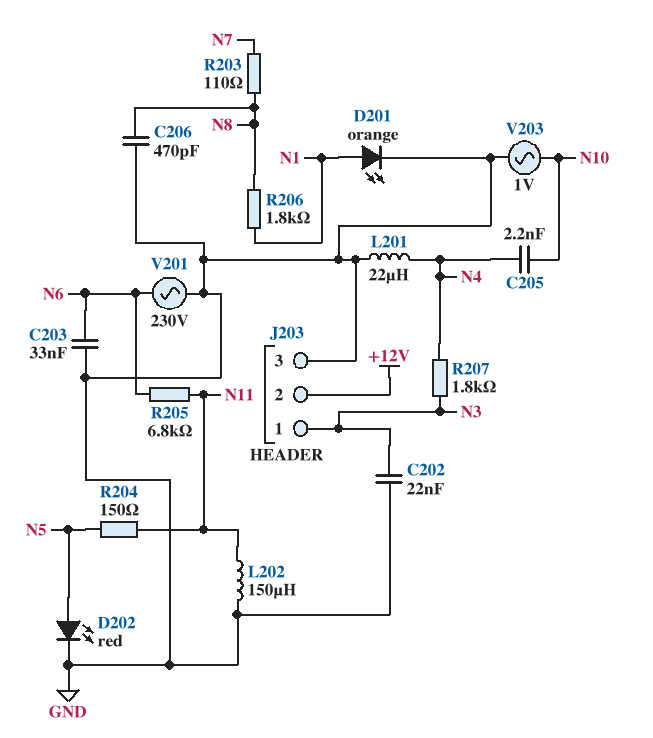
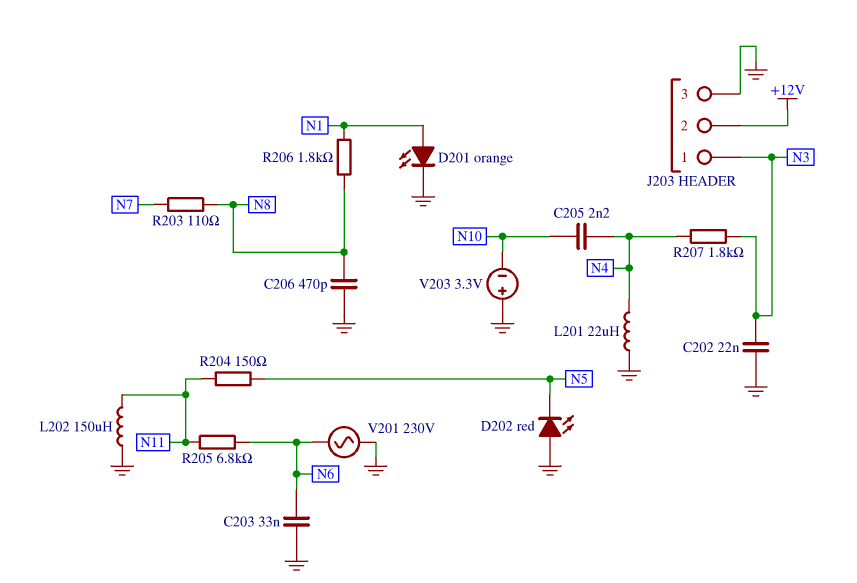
D202: LED red (A N5, K GND) -> LED red (A GND, K N5)
V203: AC 1V (GND, N10) -> 3.3V (plus GND, minus N10)

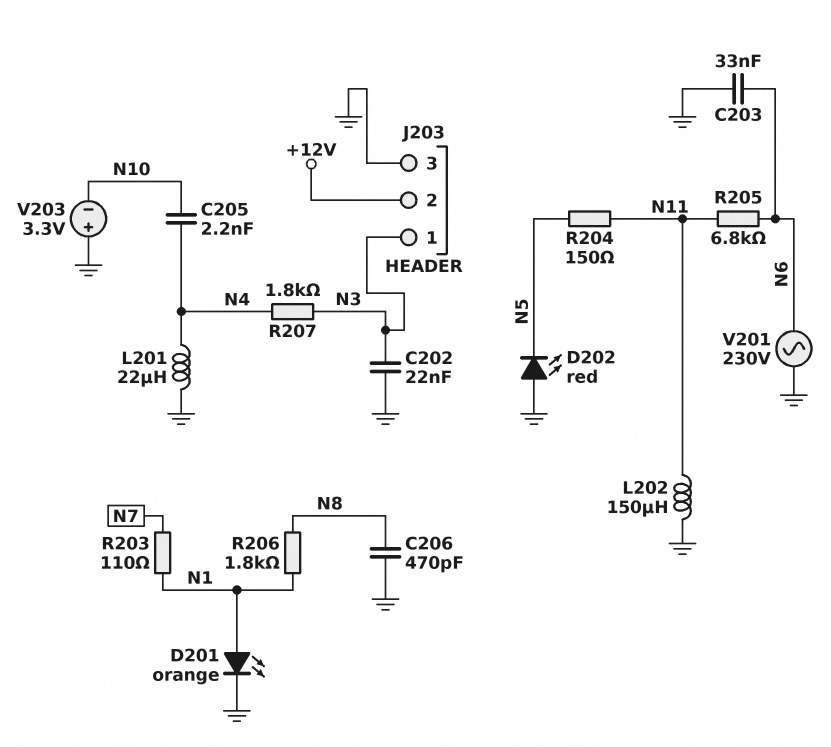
R203: 110 (N7, N8) -> 110 (N1, N7)

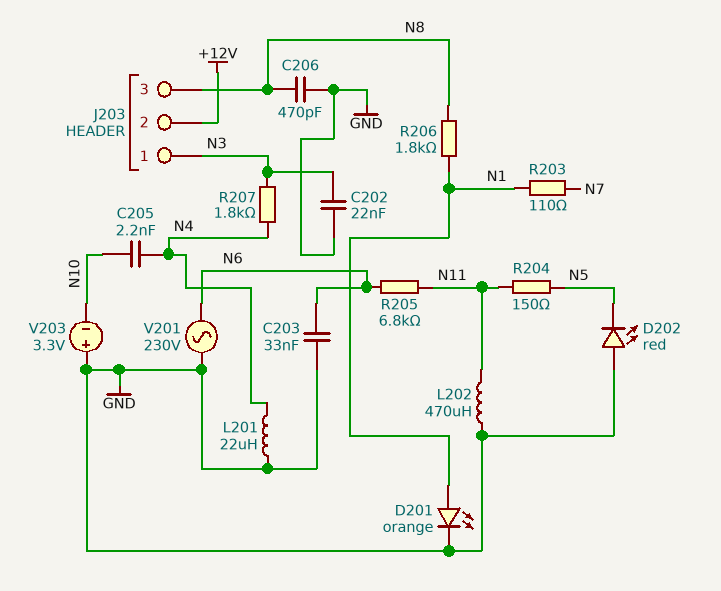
J203 pin 3: GND -> N8
L202: 150uH (GND, N11) -> 470uH (GND, N11)

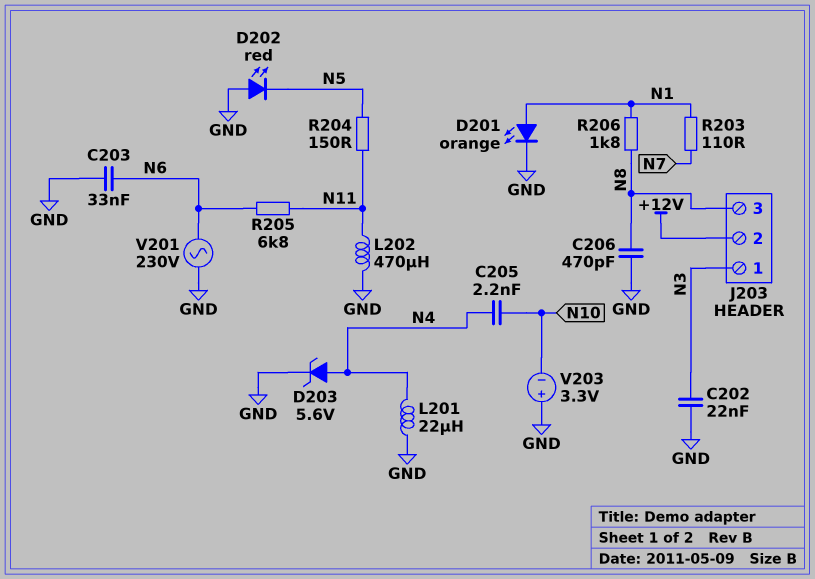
D203: none -> zener 5.6V (A N4, K GND)
R207: 1.8k (N3, N4) -> none

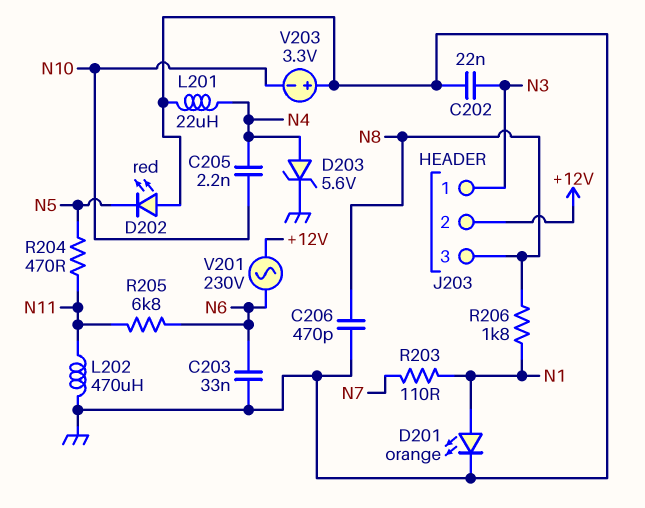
R204: 150 (N5, N11) -> 470 (N5, N11)
V201: AC 230V (GND, N6) -> AC 230V (+12V, N6)

